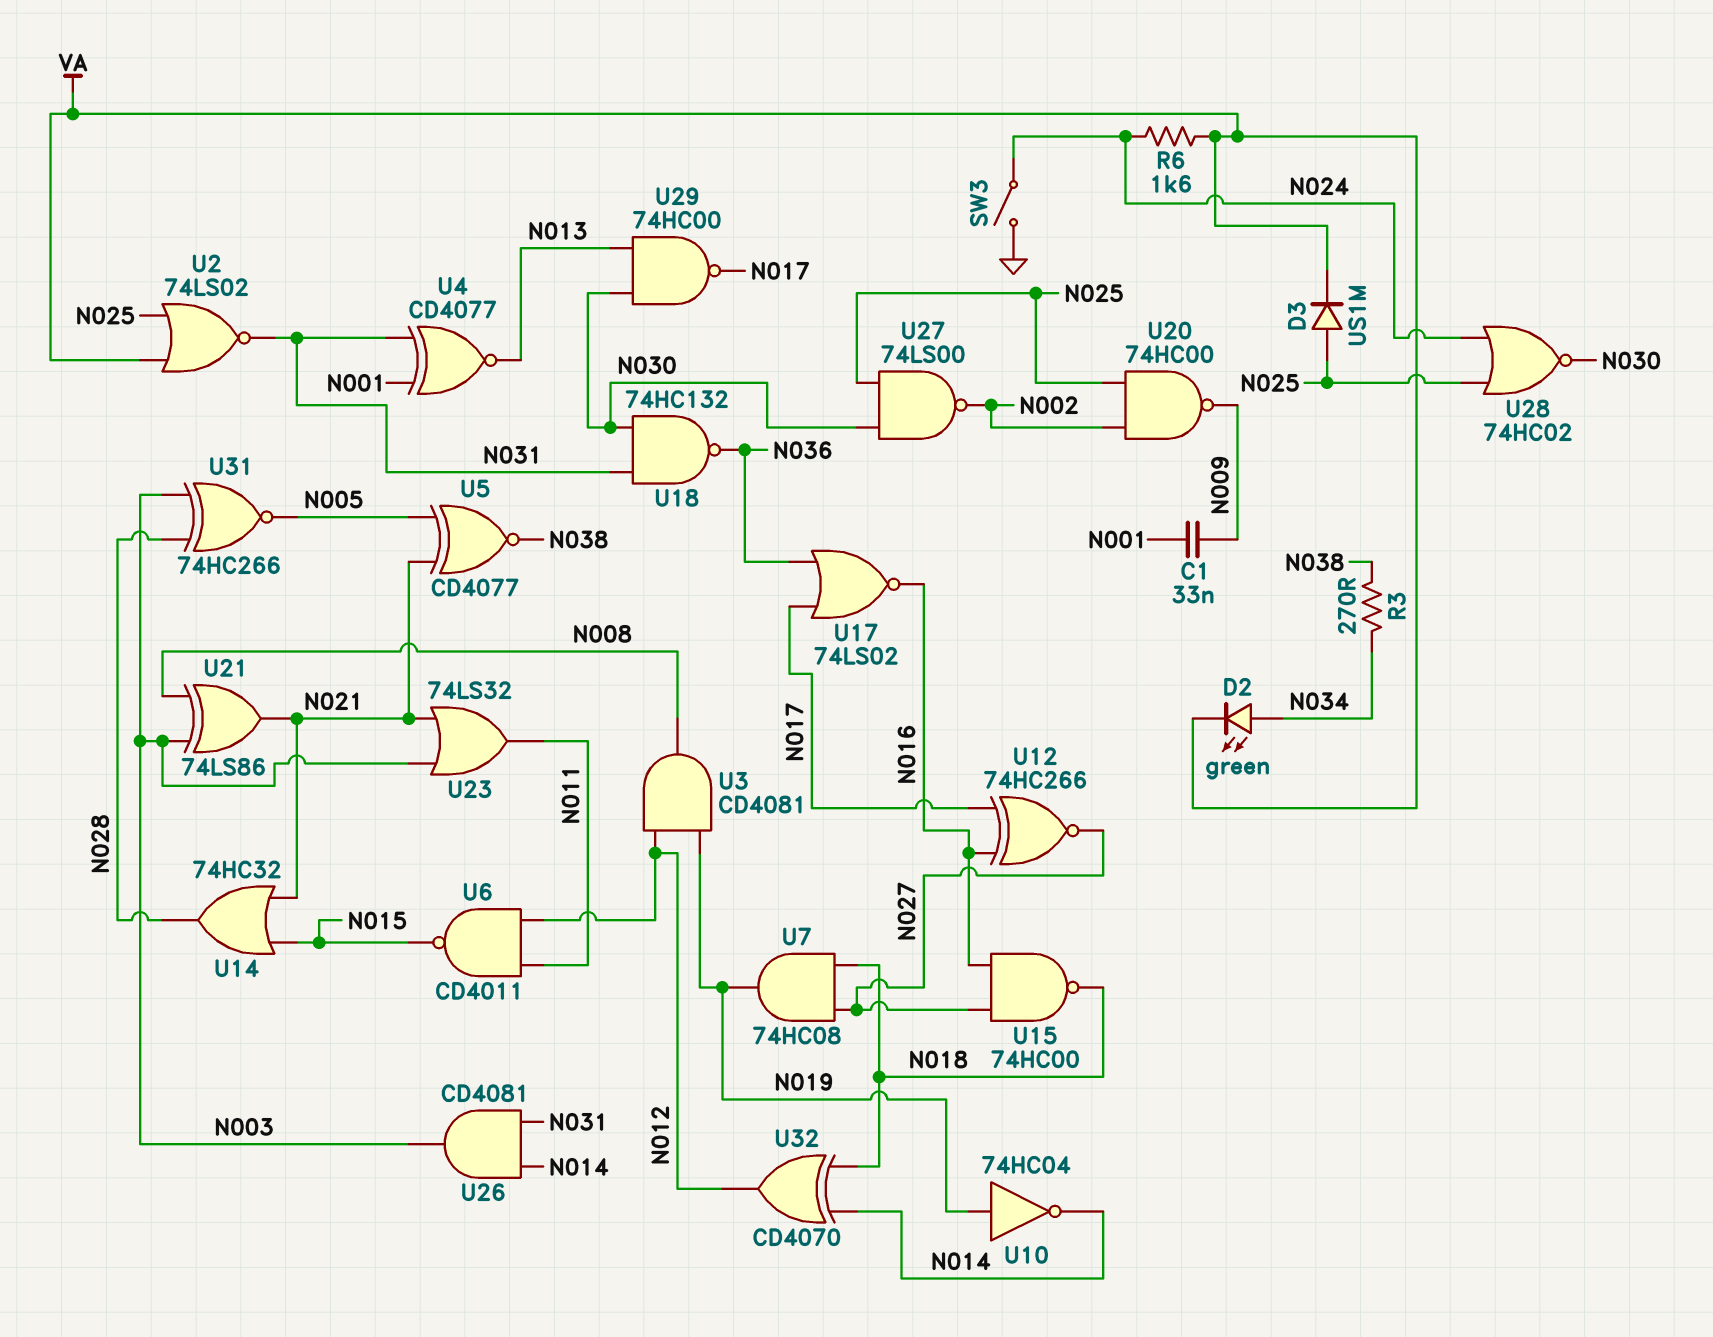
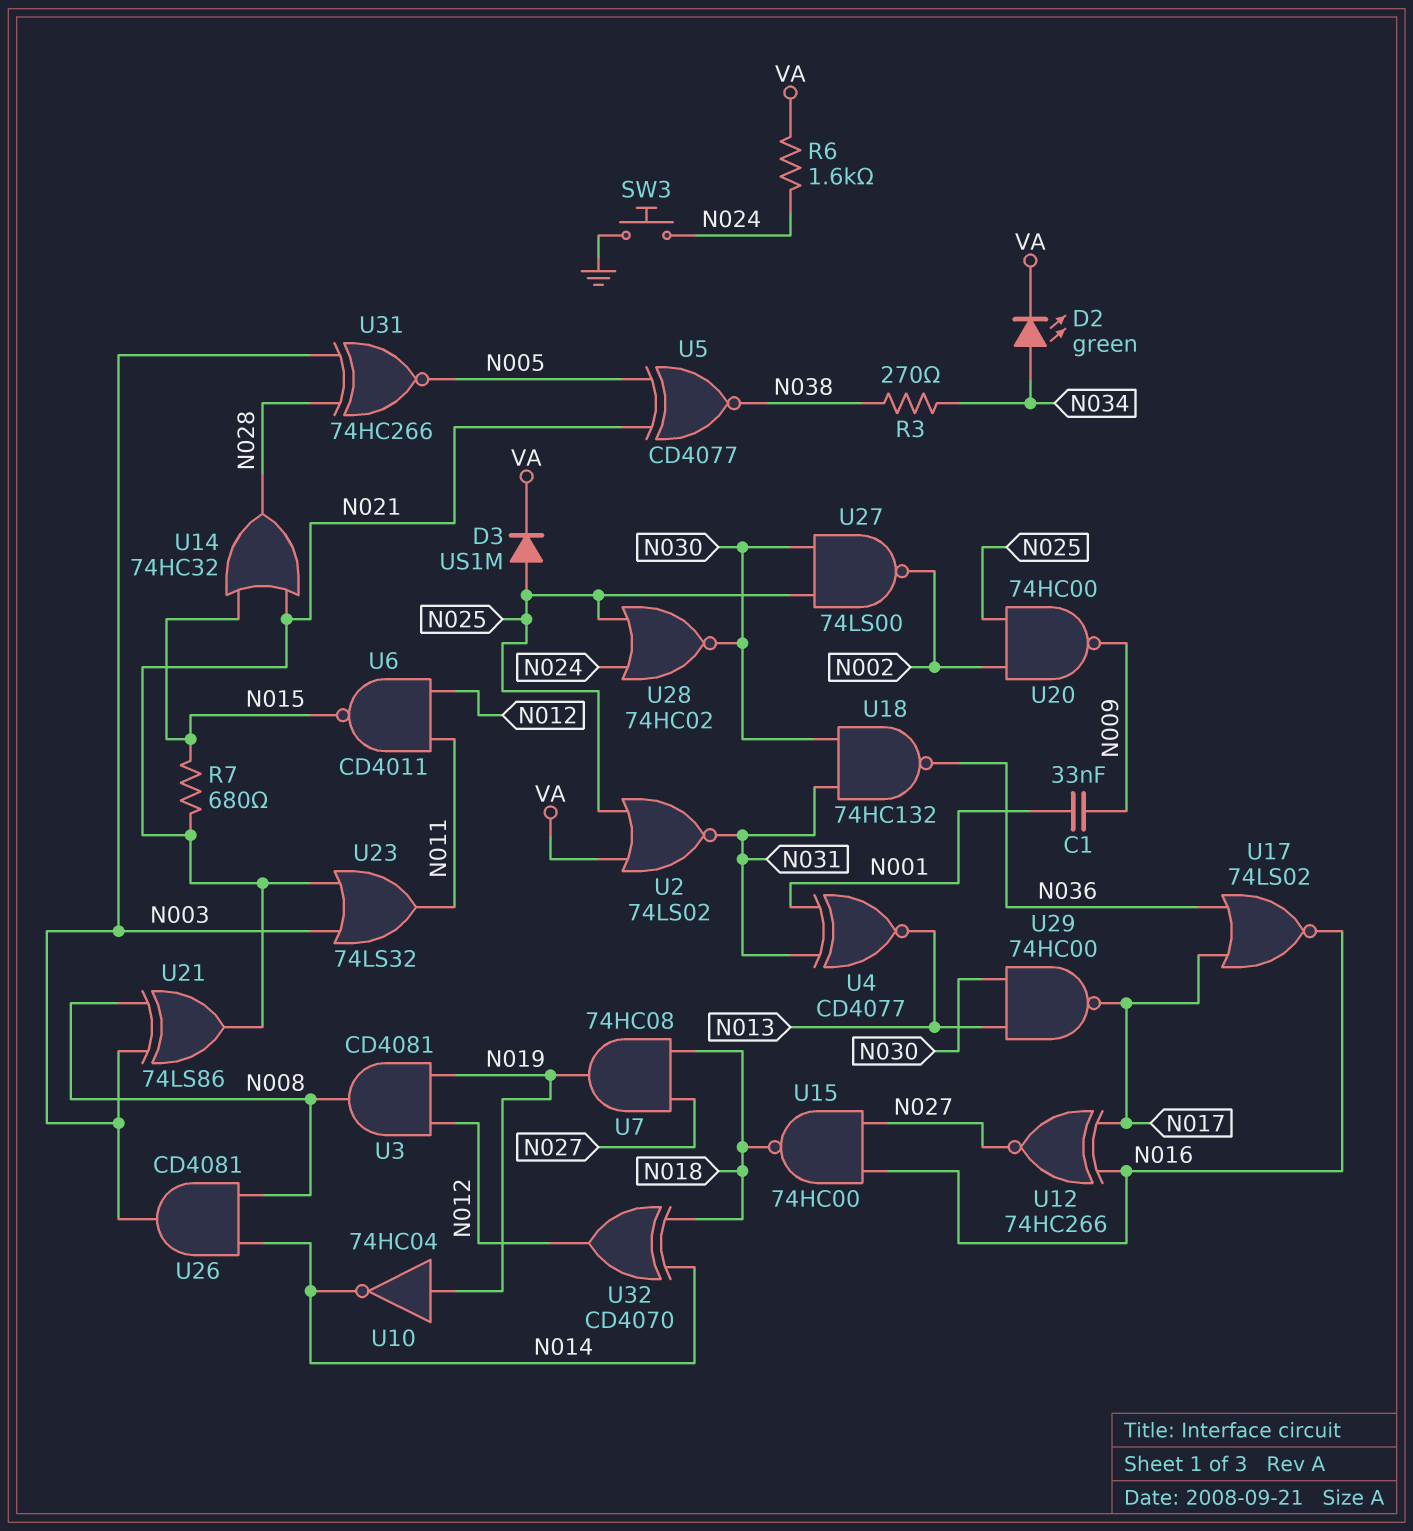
R7: none -> 680 (N015, N021)
SW3: switch (GND, N024) -> button (GND, N024)
U26: AND CD4081 (in N014, in N031, out N003) -> AND CD4081 (in N008, in N014, out N003)

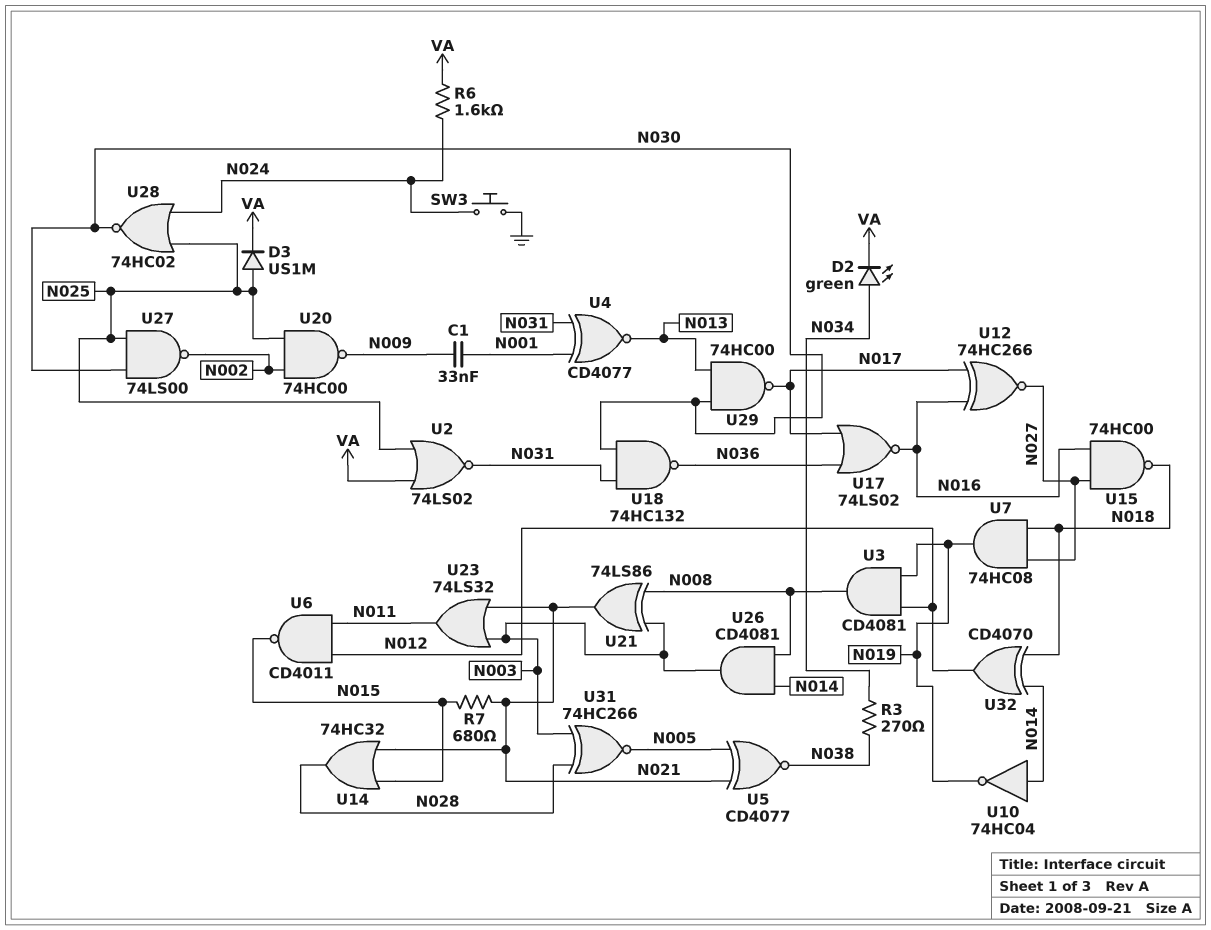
U10: NOT 74HC04 (in N019, out N014) -> NOT 74HC04 (in N014, out N019)

